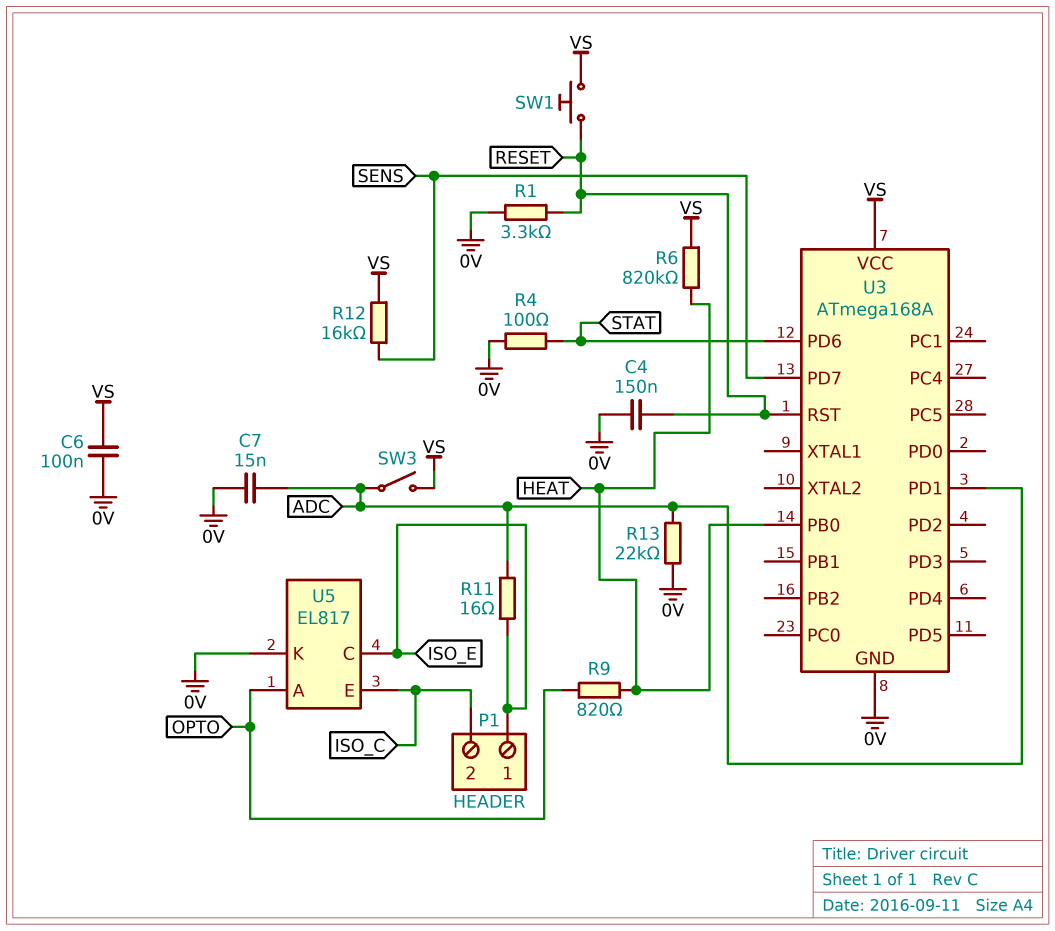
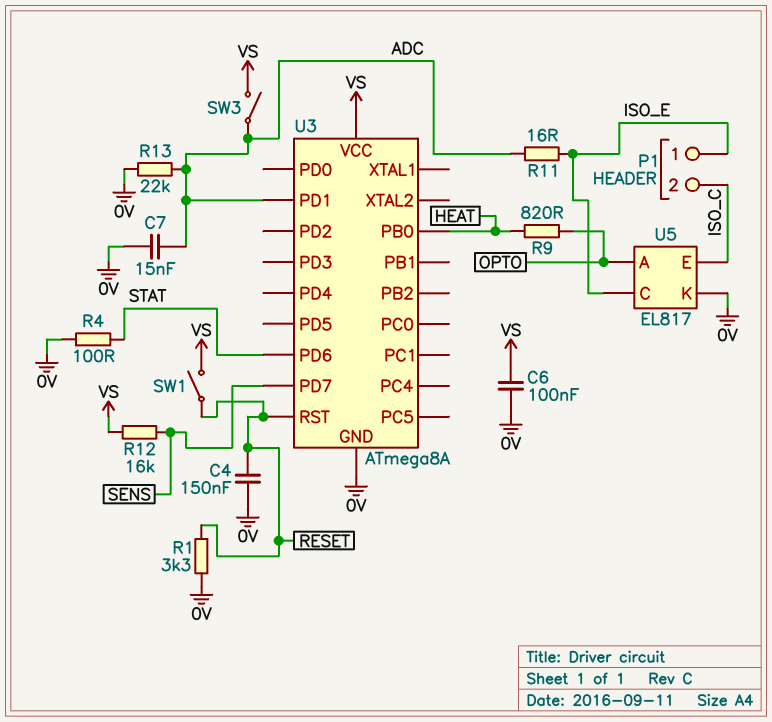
R6: 820k (HEAT, VS) -> none
SW1: button (RESET, VS) -> switch (RESET, VS)
U3: ATmega168A -> ATmega8A

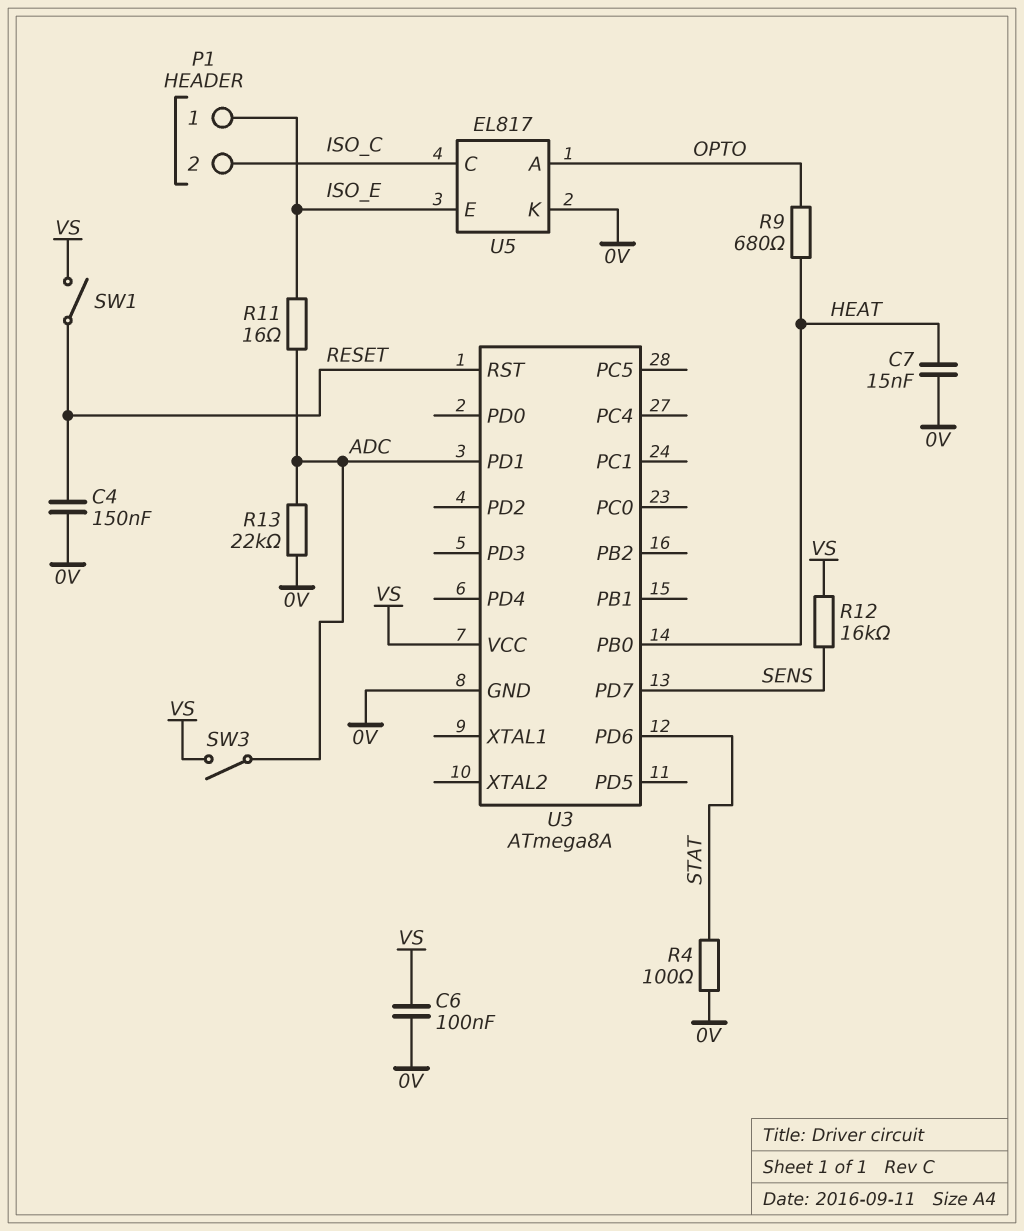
C7: 15nF (0V, ADC) -> 15nF (0V, HEAT)
R1: 3.3k (0V, RESET) -> none
R9: 820 (HEAT, OPTO) -> 680 (HEAT, OPTO)
U5 pin C: ISO_E -> ISO_C
U5 pin E: ISO_C -> ISO_E

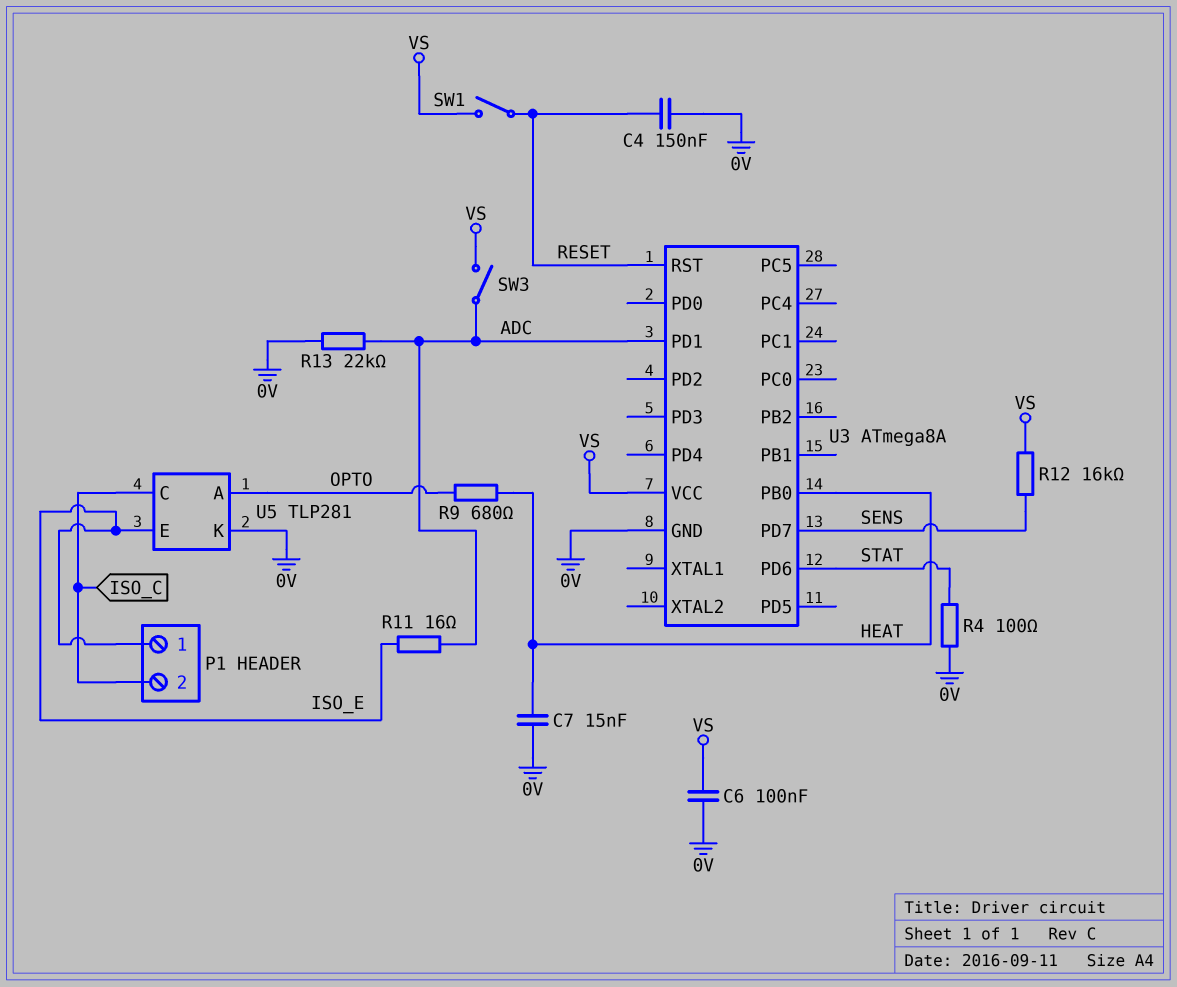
U5: EL817 -> TLP281

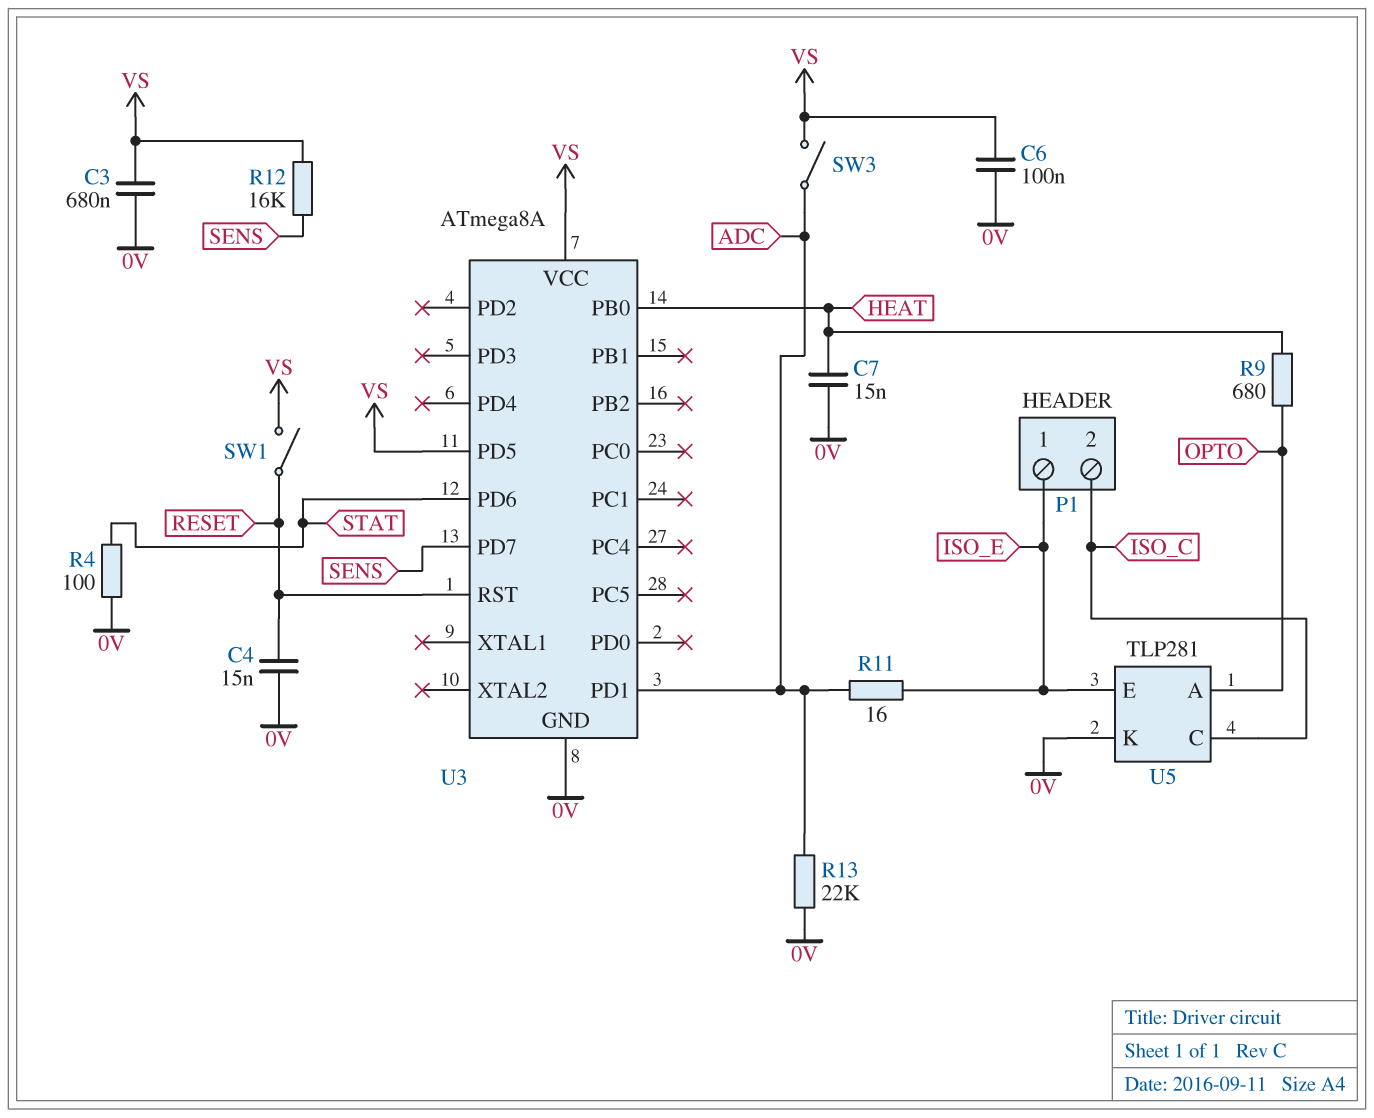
C3: none -> 680nF (0V, VS)
C4: 150nF (0V, RESET) -> 15nF (0V, RESET)
U3 pin PD5: none -> VS

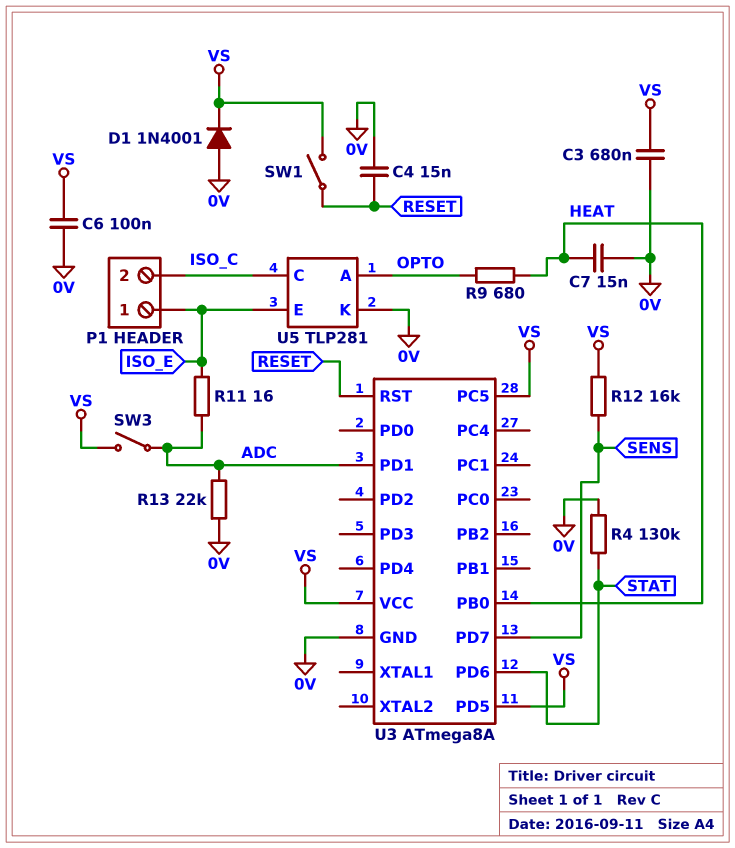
D1: none -> diode 1N4001 (A 0V, K VS)
R4: 100 (0V, STAT) -> 130k (0V, STAT)
U3 pin PC5: none -> VS

